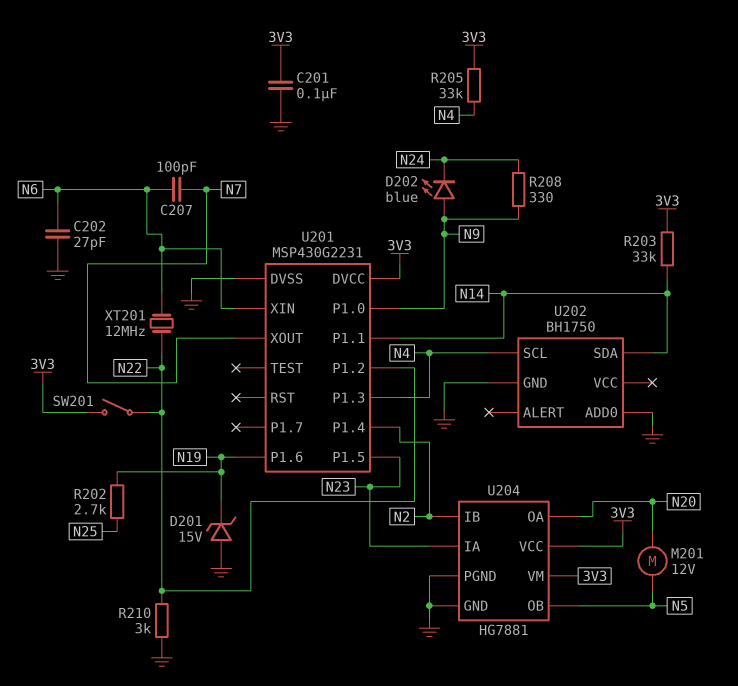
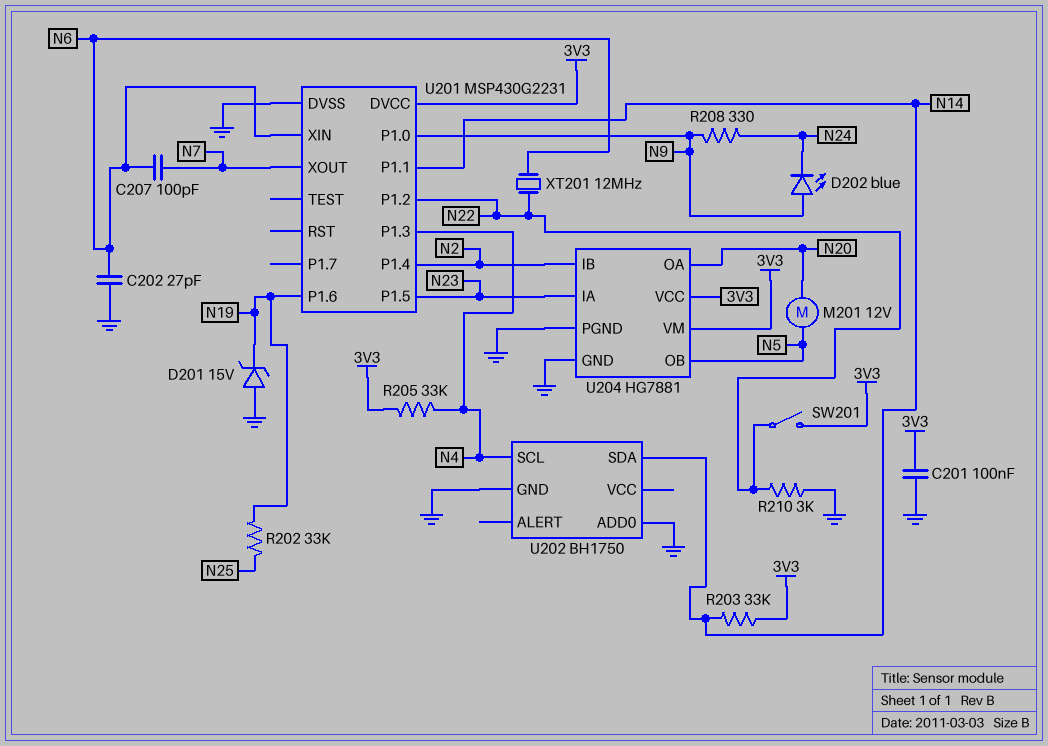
R202: 2.7k (N19, N25) -> 33k (N19, N25)

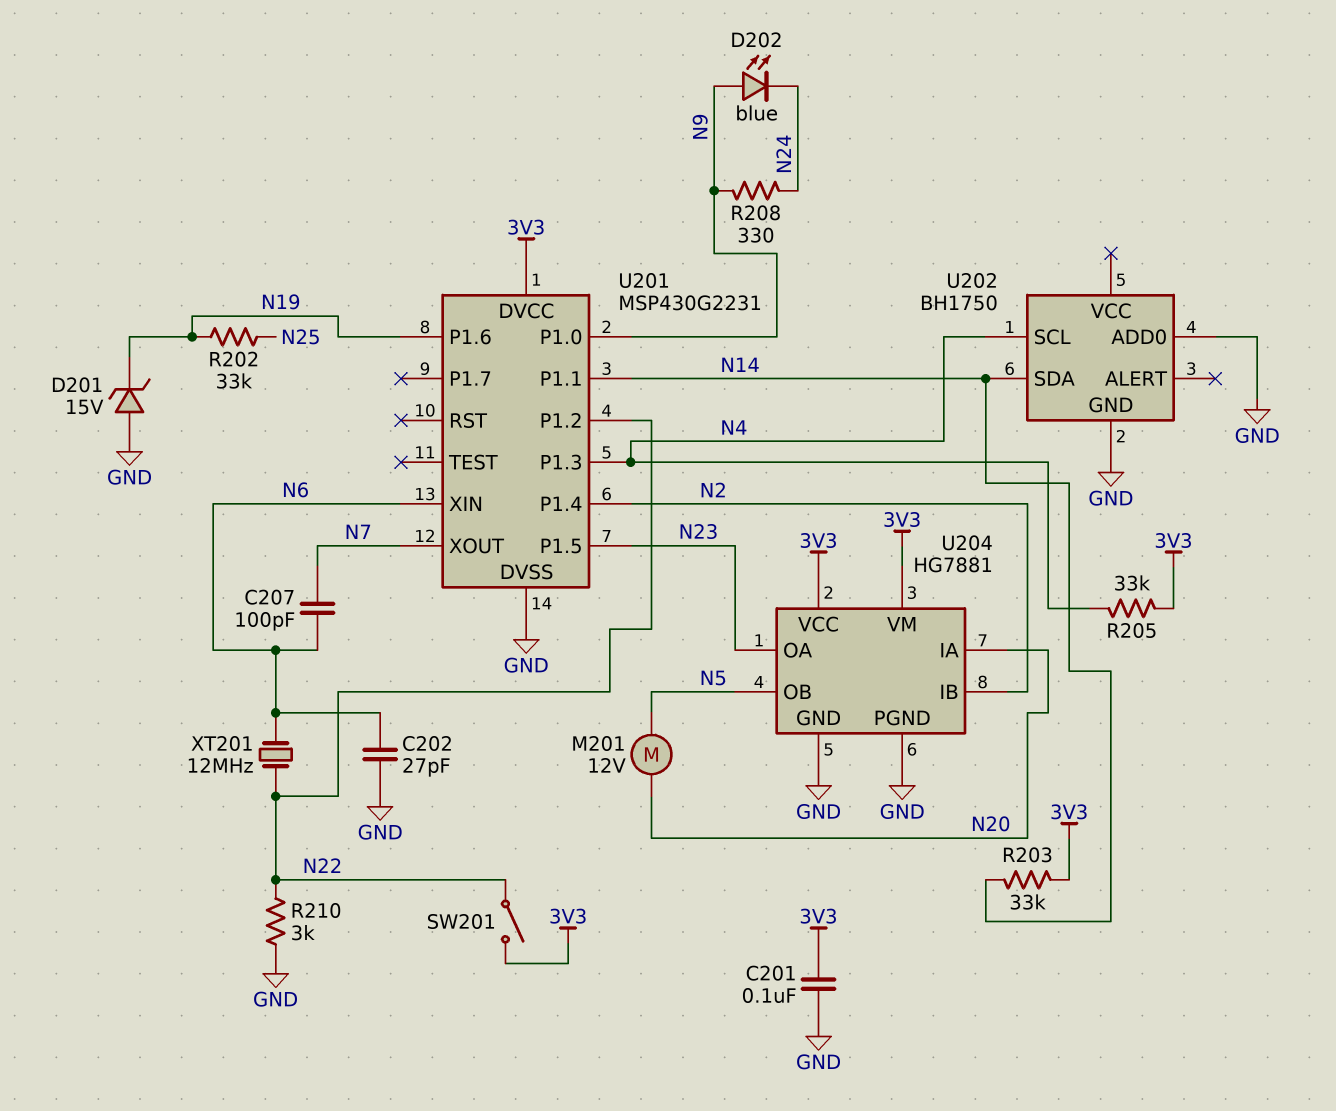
U204 pin IA: N23 -> N20
U204 pin OA: N20 -> N23

